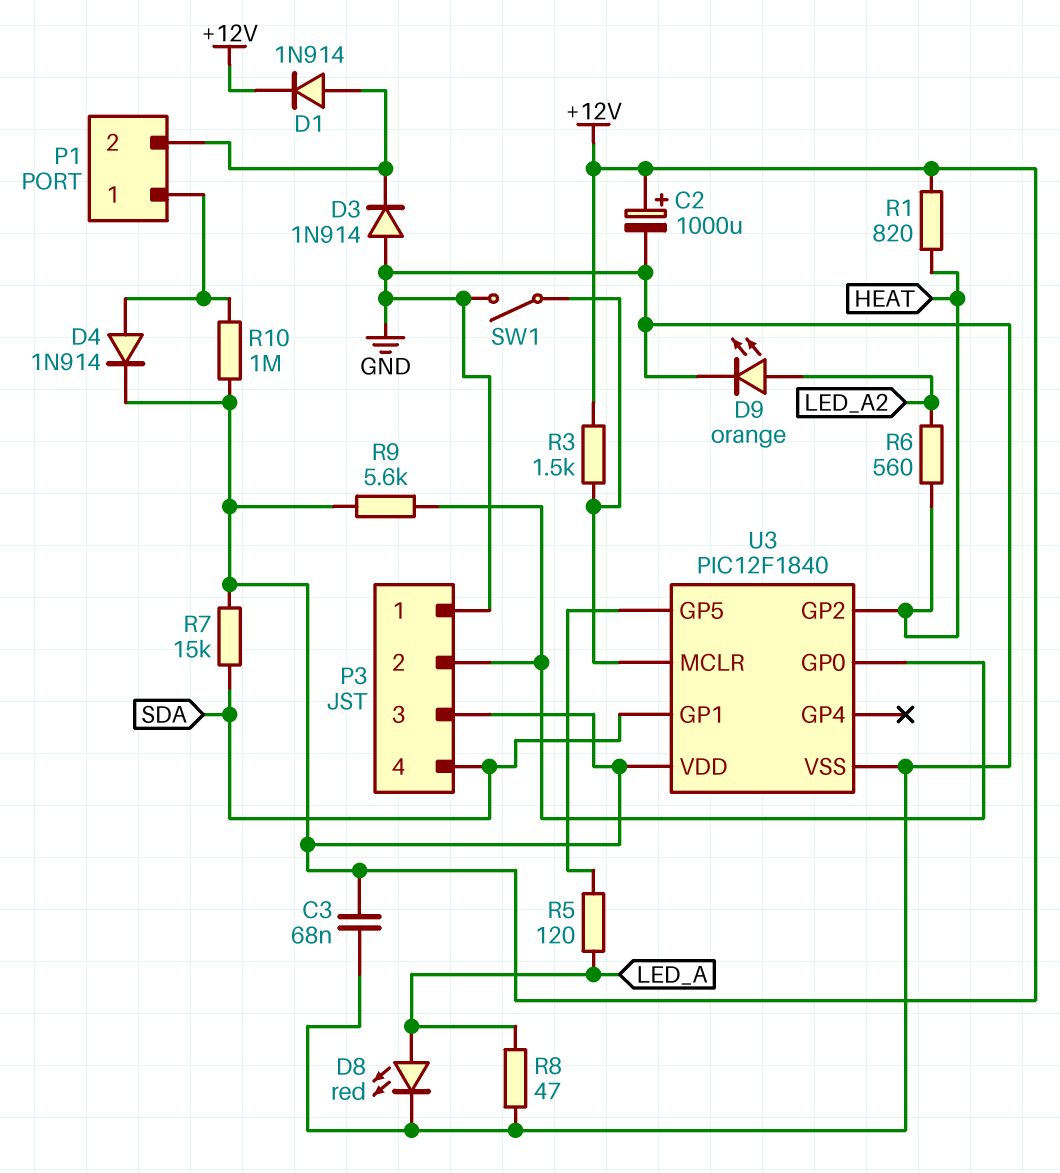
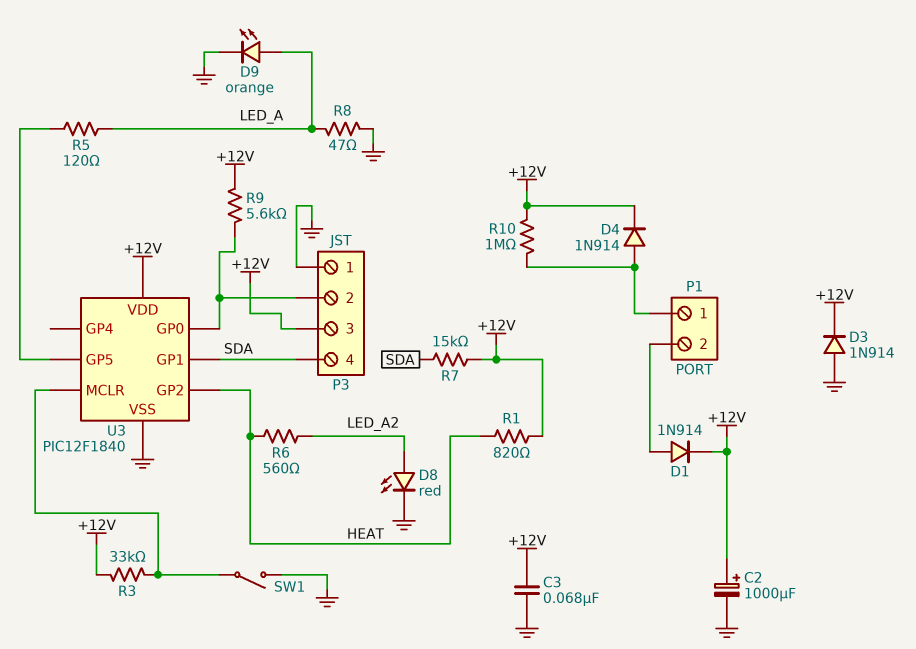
D3: diode 1N914 (A GND, K P1/2) -> diode 1N914 (A GND, K +12V)
D8: LED red (A LED_A, K GND) -> LED red (A LED_A2, K GND)
D9: LED orange (A LED_A2, K GND) -> LED orange (A LED_A, K GND)
R3: 1.5k (+12V, U3/MCLR) -> 33k (+12V, U3/MCLR)

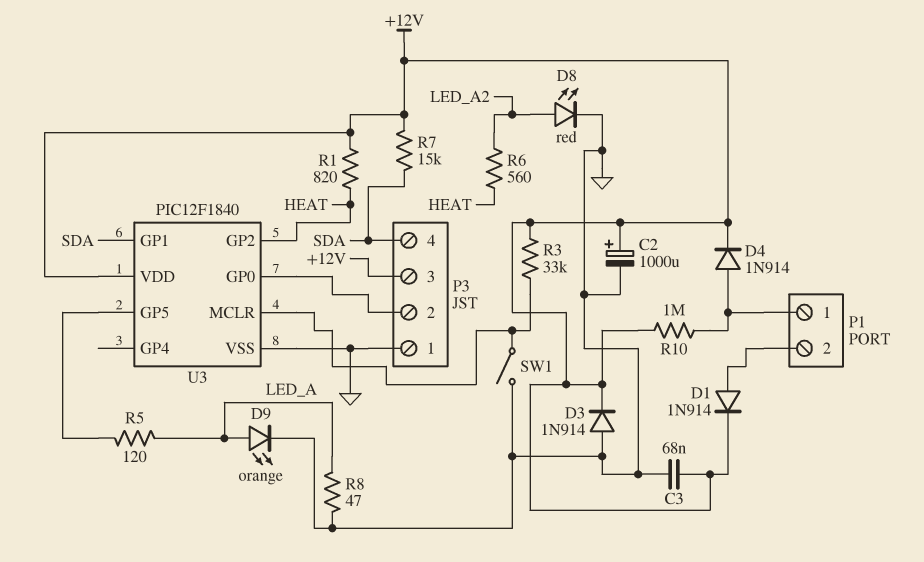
R9: 5.6k (+12V, P3/2) -> none

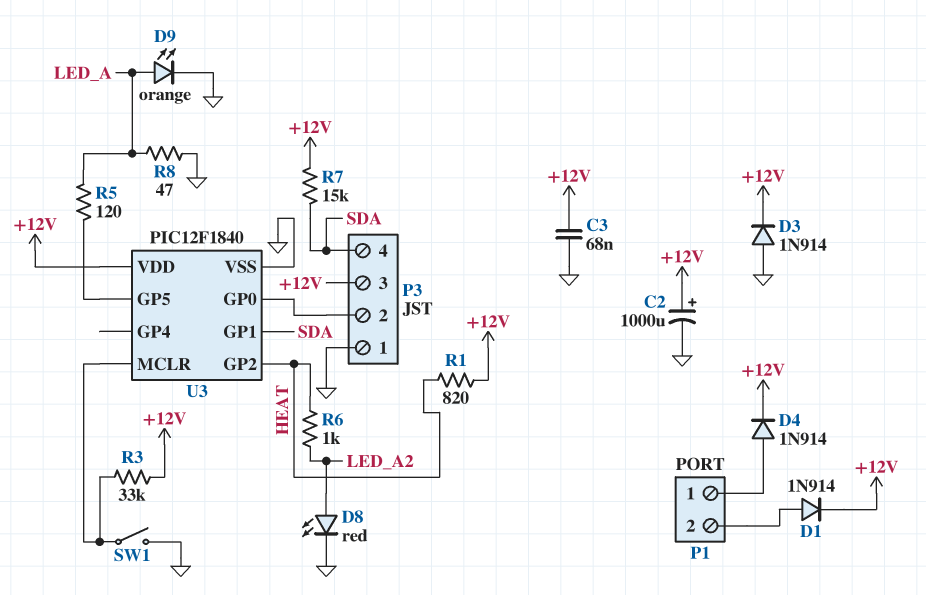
R6: 560 (HEAT, LED_A2) -> 1k (HEAT, LED_A2)
R10: 1M (+12V, P1/1) -> none

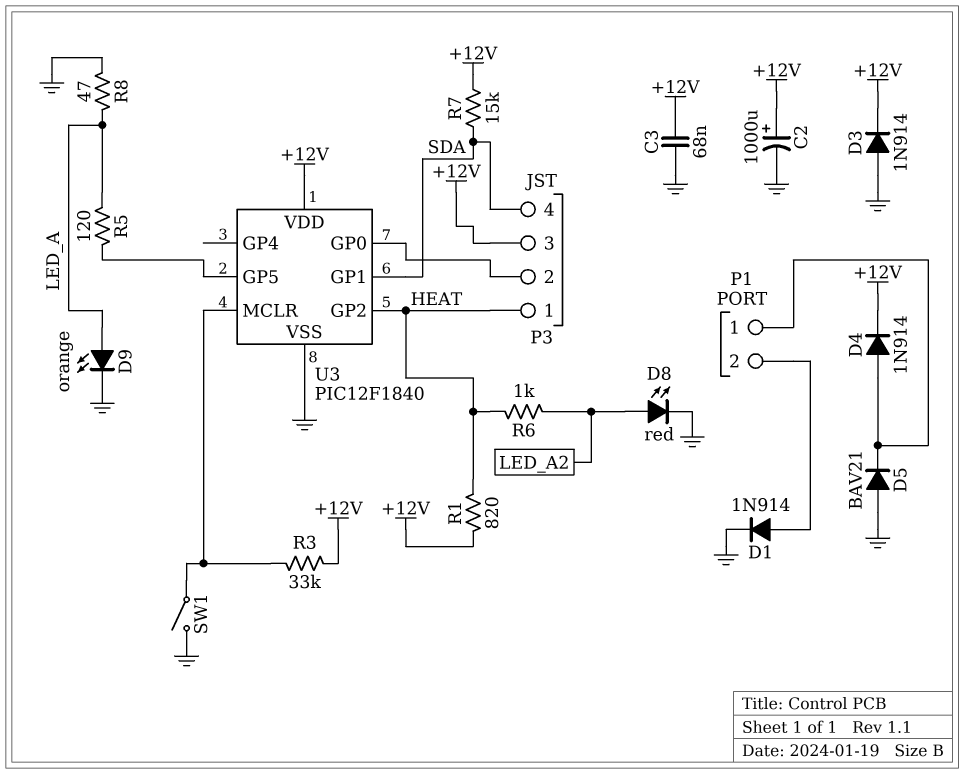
D1: diode 1N914 (A P1/2, K +12V) -> diode 1N914 (A P1/2, K GND)
D5: none -> diode BAV21 (A GND, K P1/1)
P3 pin 1: GND -> HEAT

